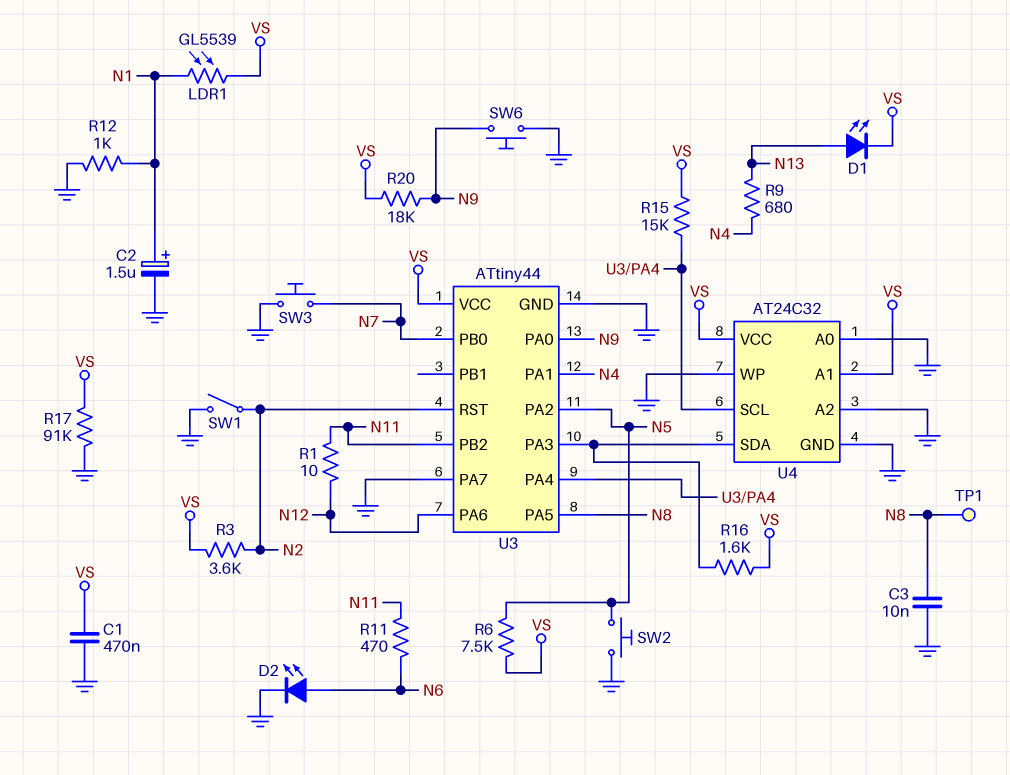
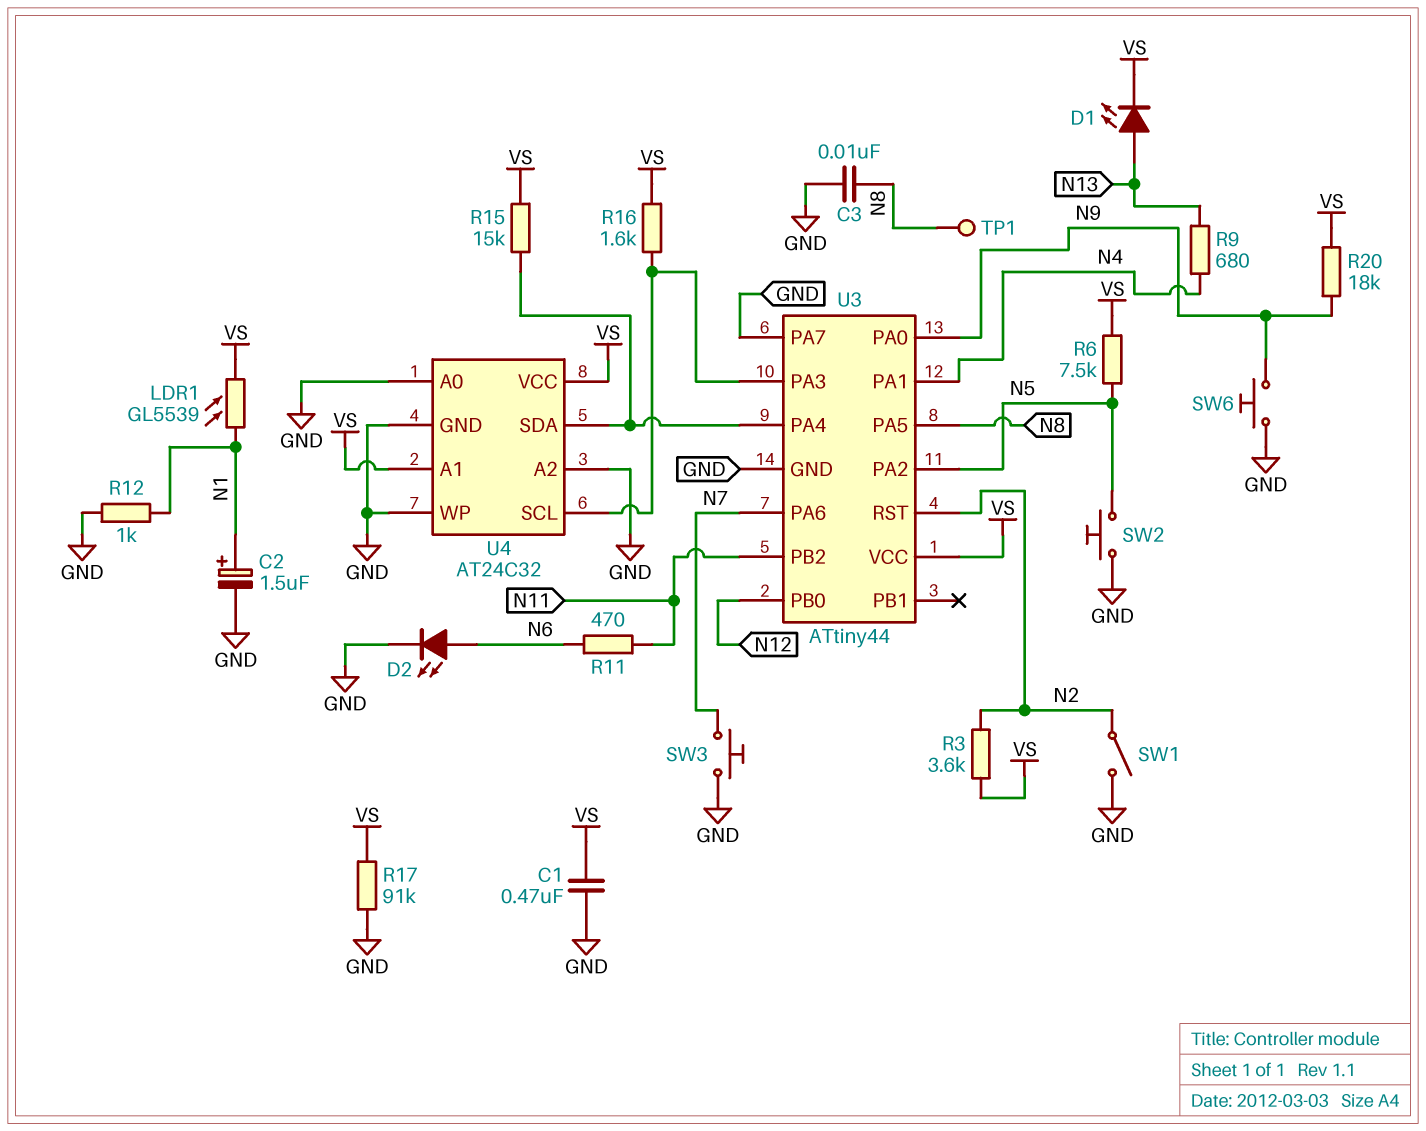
R1: 10 (N11, N12) -> none
U3 pin PA6: N12 -> N7
U3 pin PB0: N7 -> N12
U4 pin SCL: U3/PA4 -> U3/PA3
U4 pin SDA: U3/PA3 -> U3/PA4

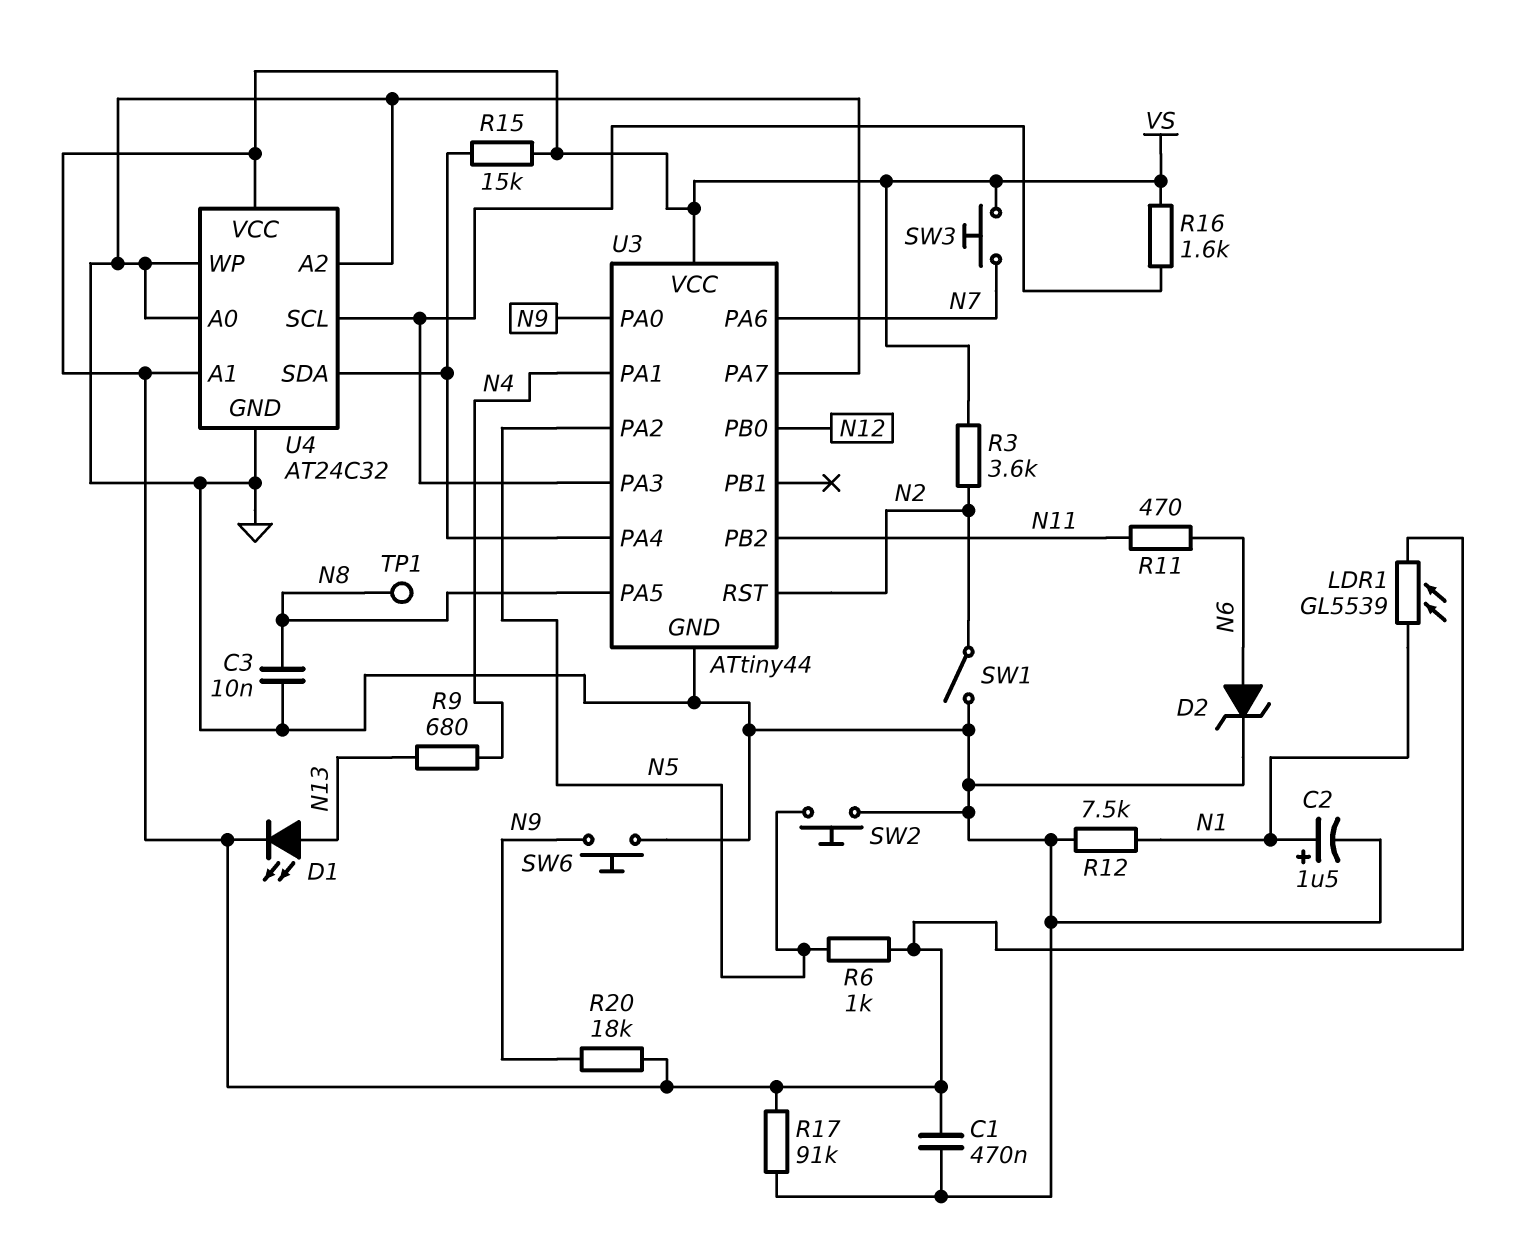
D2: LED (A N6, K GND) -> zener (A N6, K GND)
R6: 7.5k (N5, VS) -> 1k (N5, VS)
R12: 1k (GND, N1) -> 7.5k (GND, N1)
SW3: button (GND, N7) -> button (N7, VS)

